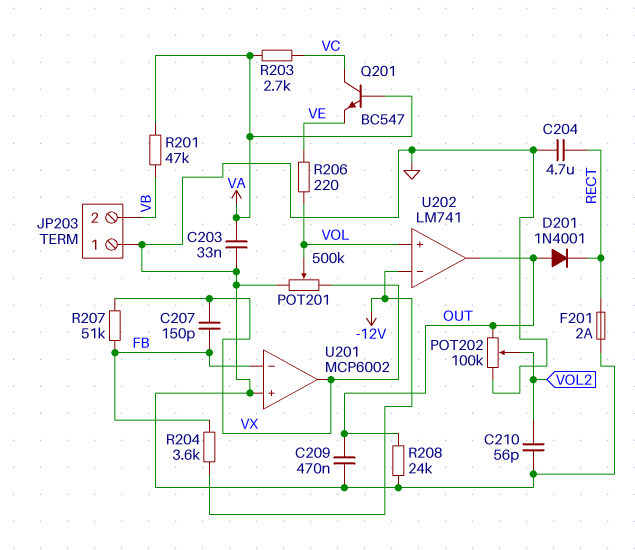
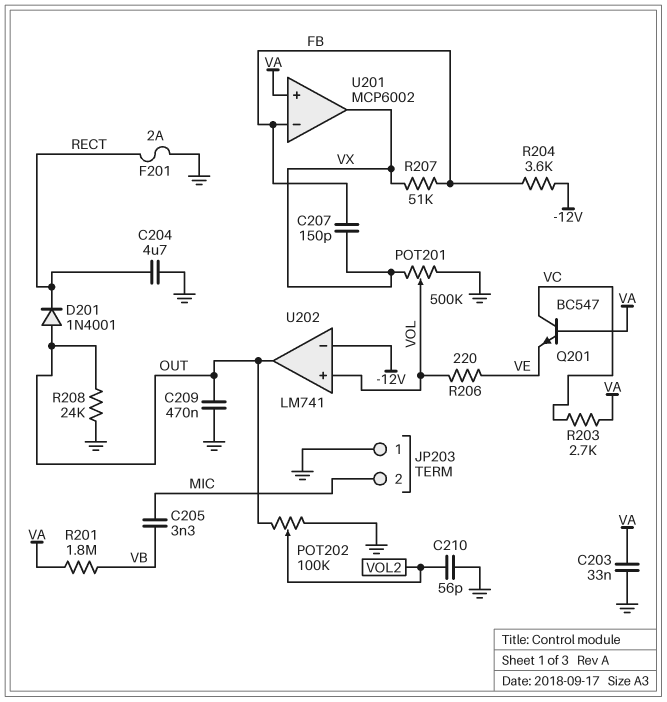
C205: none -> 3.3nF (MIC, VB)
JP203 pin 2: VB -> MIC
R201: 47k (VA, VB) -> 1.8M (VA, VB)
U201 pin in+: GND -> VA

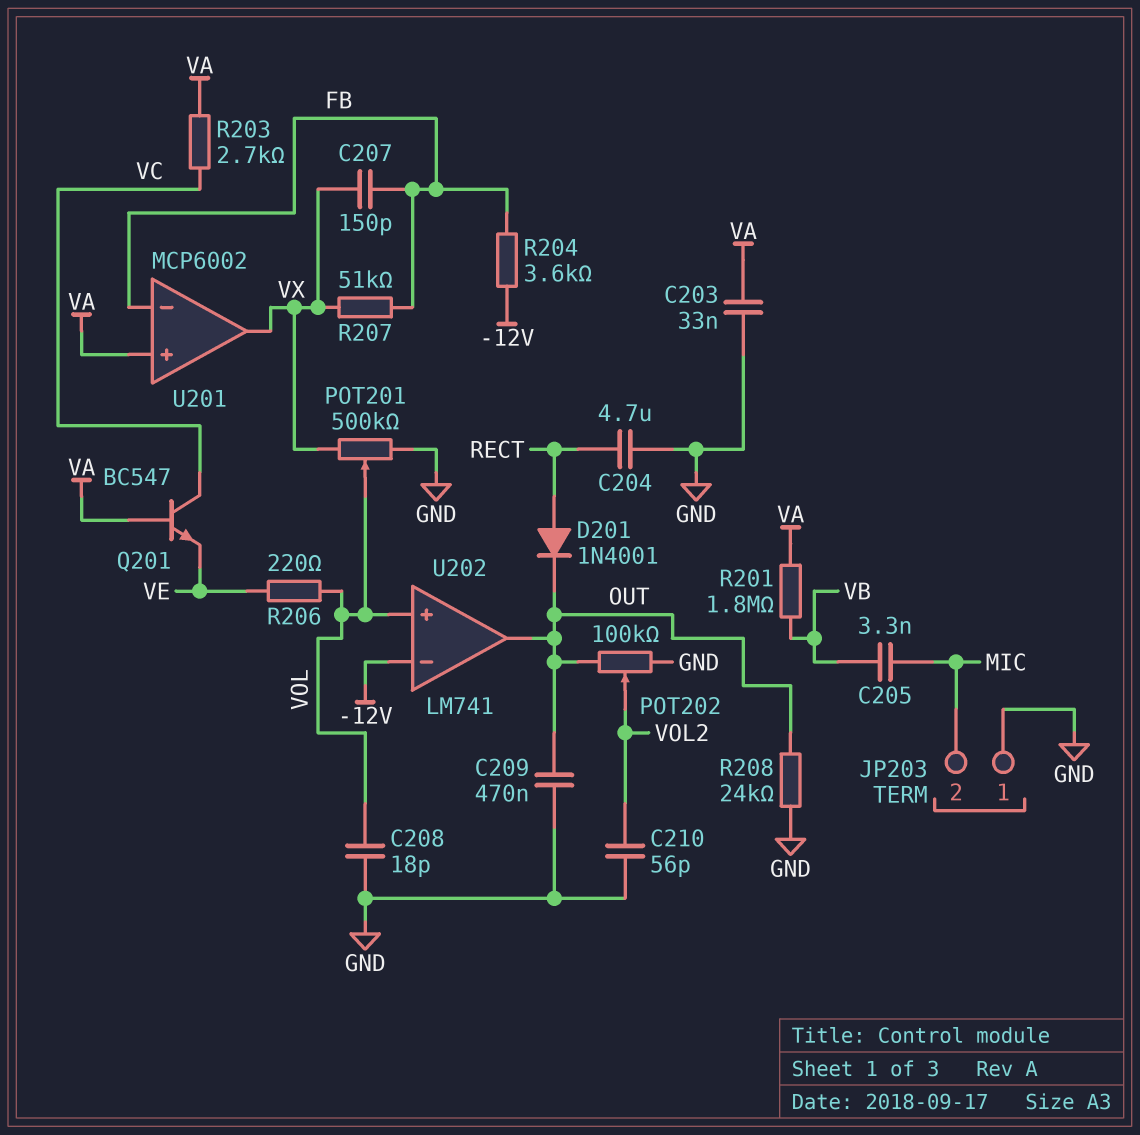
C208: none -> 18pF (GND, VOL)
D201: diode 1N4001 (A OUT, K RECT) -> diode 1N4001 (A RECT, K OUT)
F201: 2A (GND, RECT) -> none

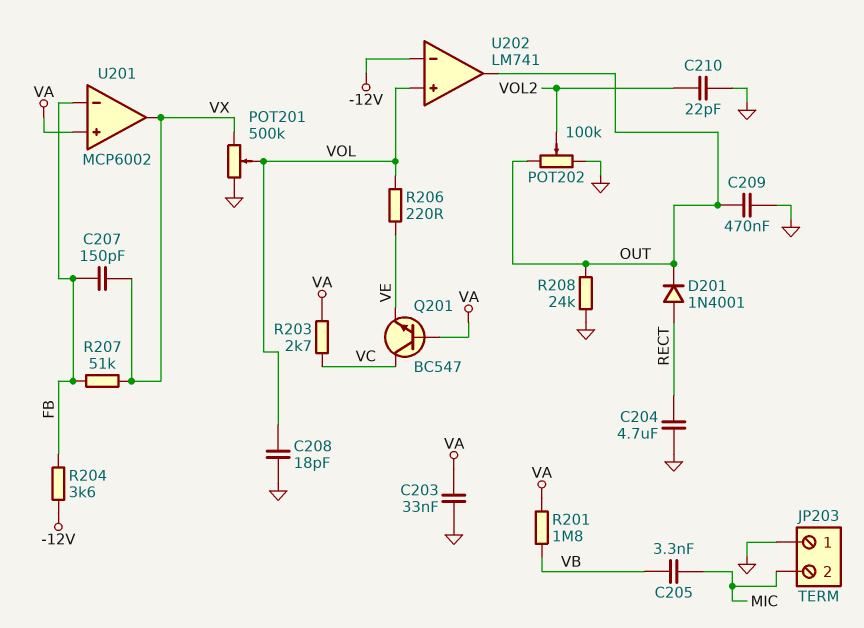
C210: 56pF (GND, VOL2) -> 22pF (GND, VOL2)

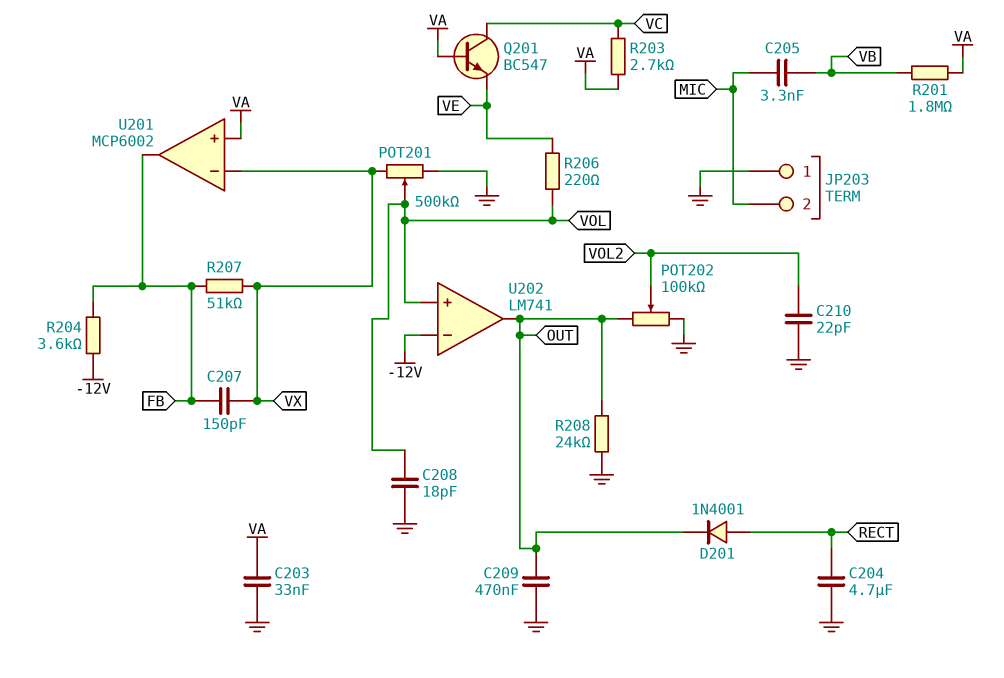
U201 pin in-: FB -> VX
U201 pin out: VX -> FB

